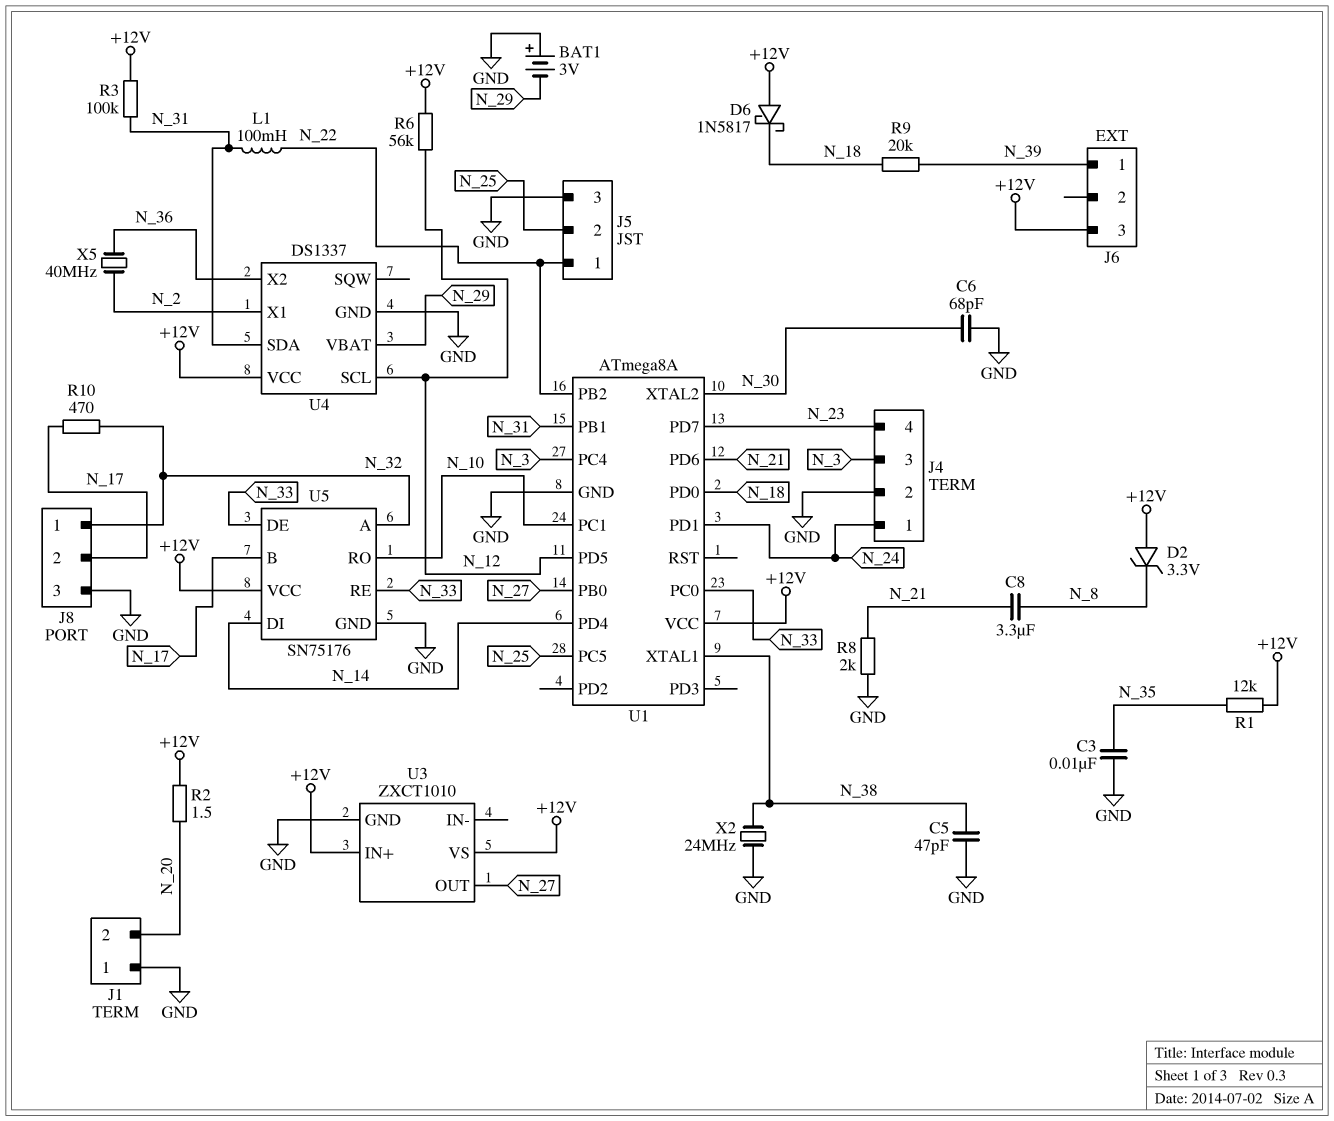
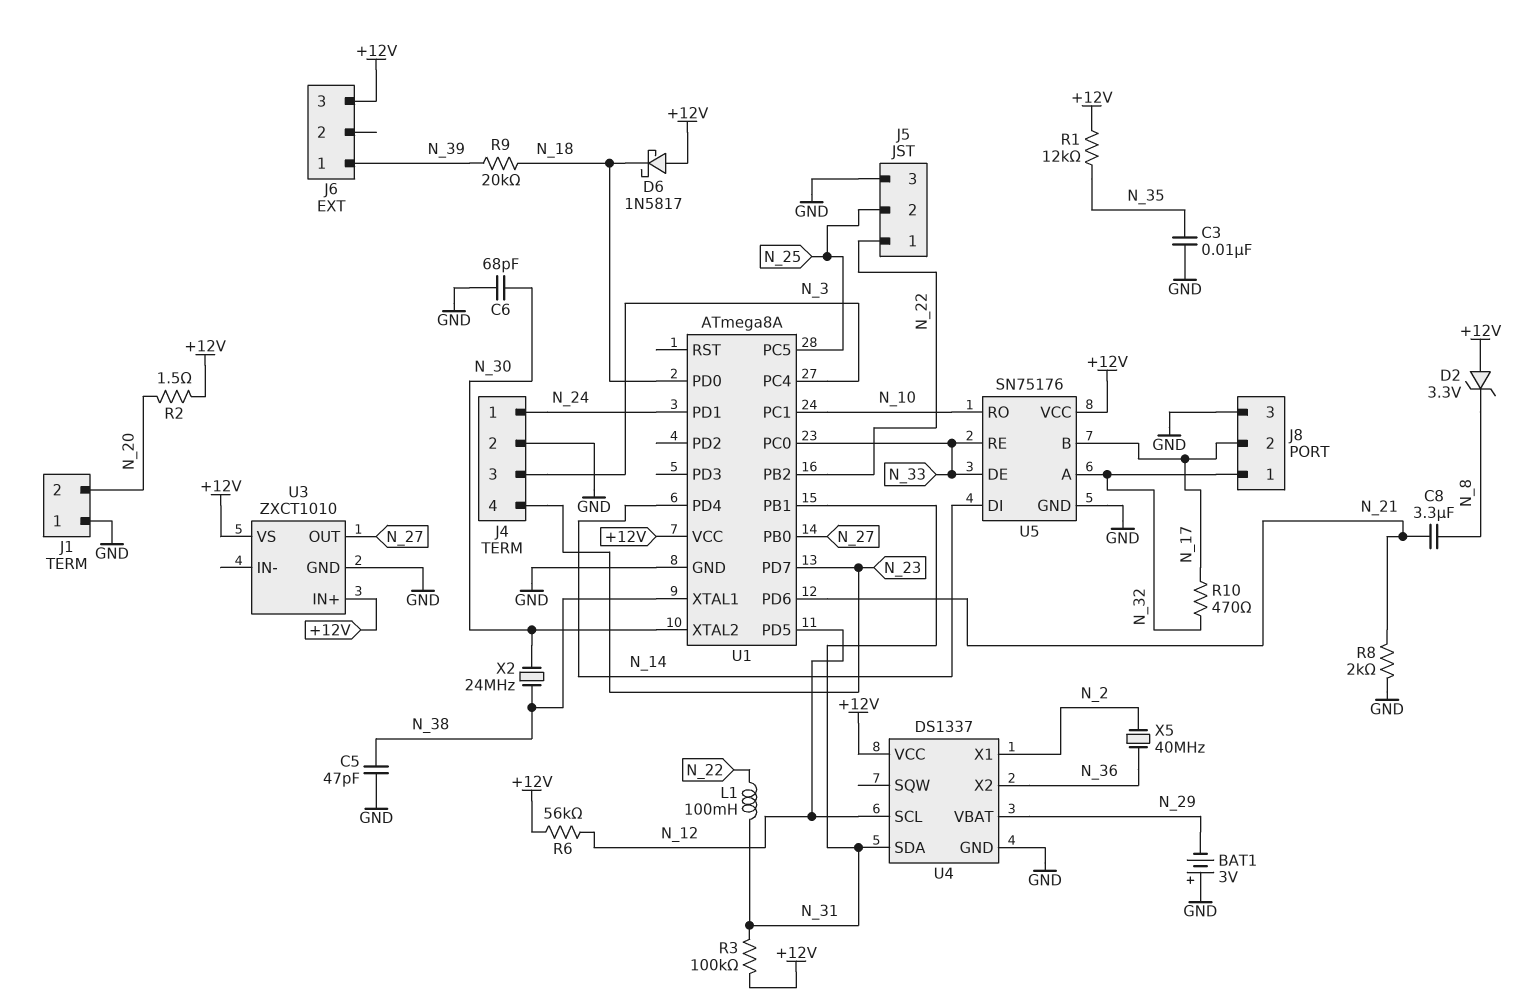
X2: 24MHz (GND, N_38) -> 24MHz (N_30, N_38)

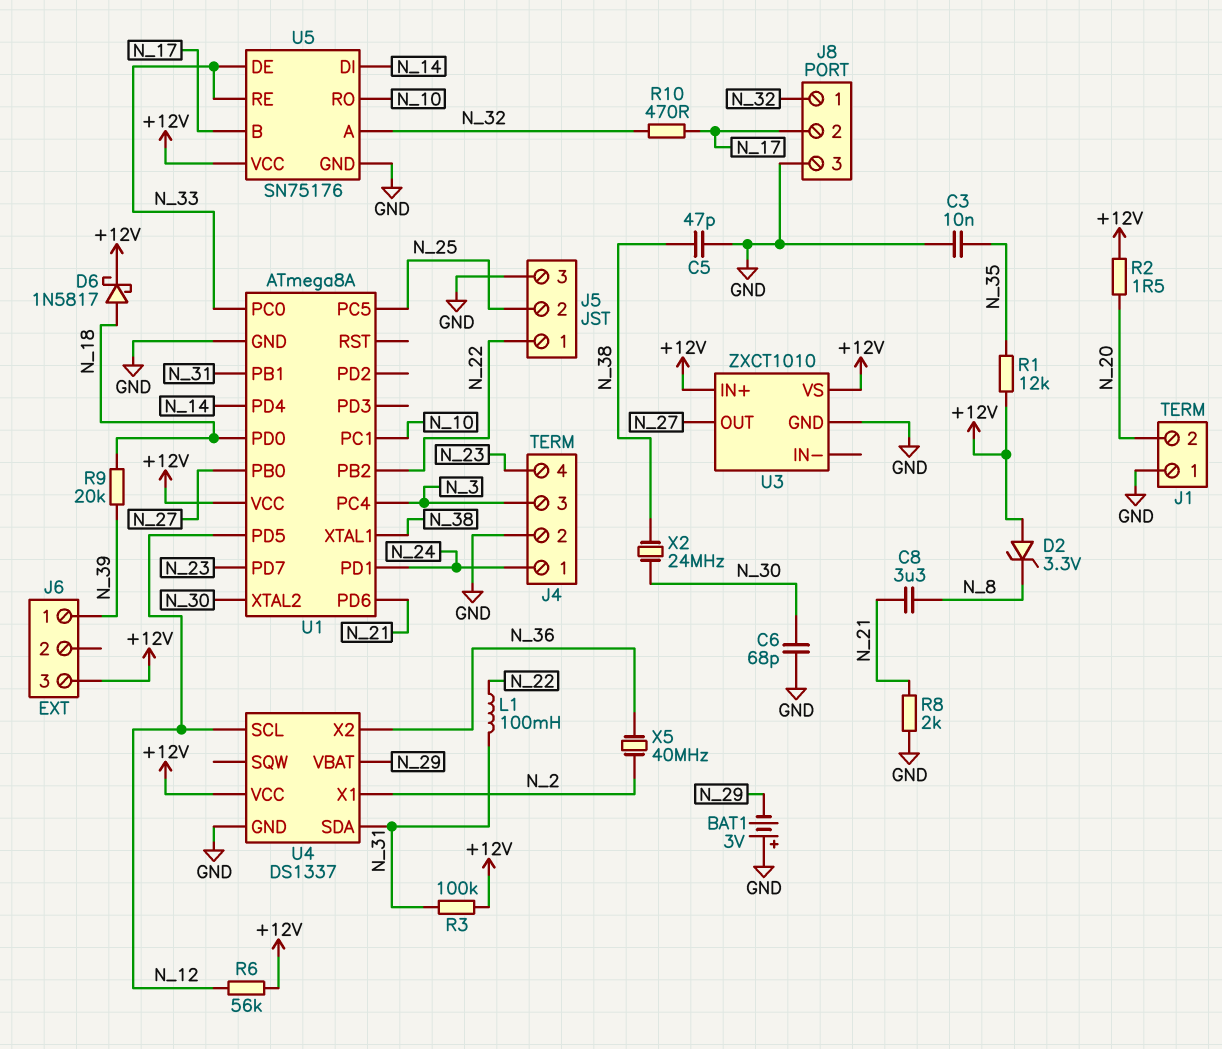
D6: schottky 1N5817 (A +12V, K N_18) -> schottky 1N5817 (A N_18, K +12V)

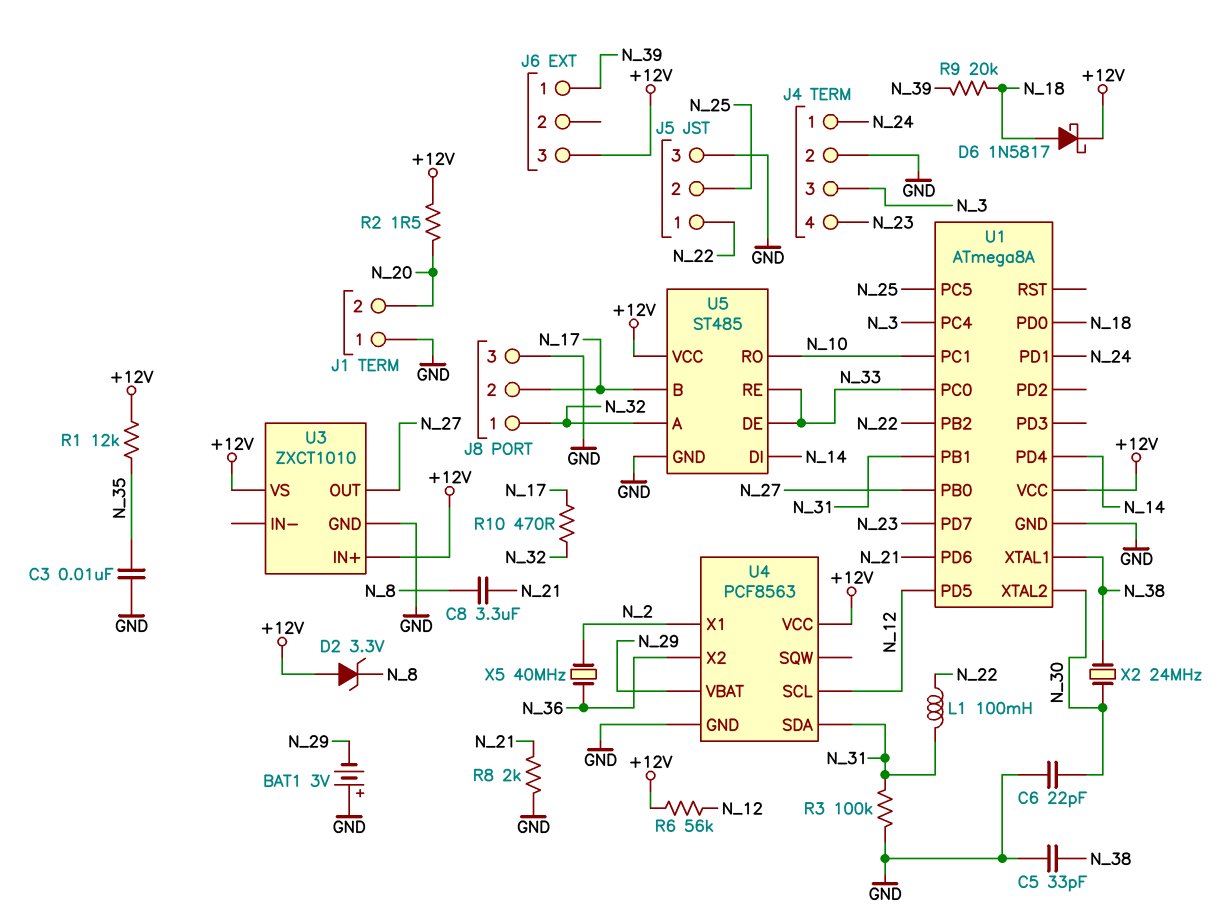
C5: 47pF (GND, N_38) -> 33pF (GND, N_38)
C6: 68pF (GND, N_30) -> 22pF (GND, N_30)
R3: 100k (+12V, N_31) -> 100k (GND, N_31)
U4: DS1337 -> PCF8563
U5: SN75176 -> ST485

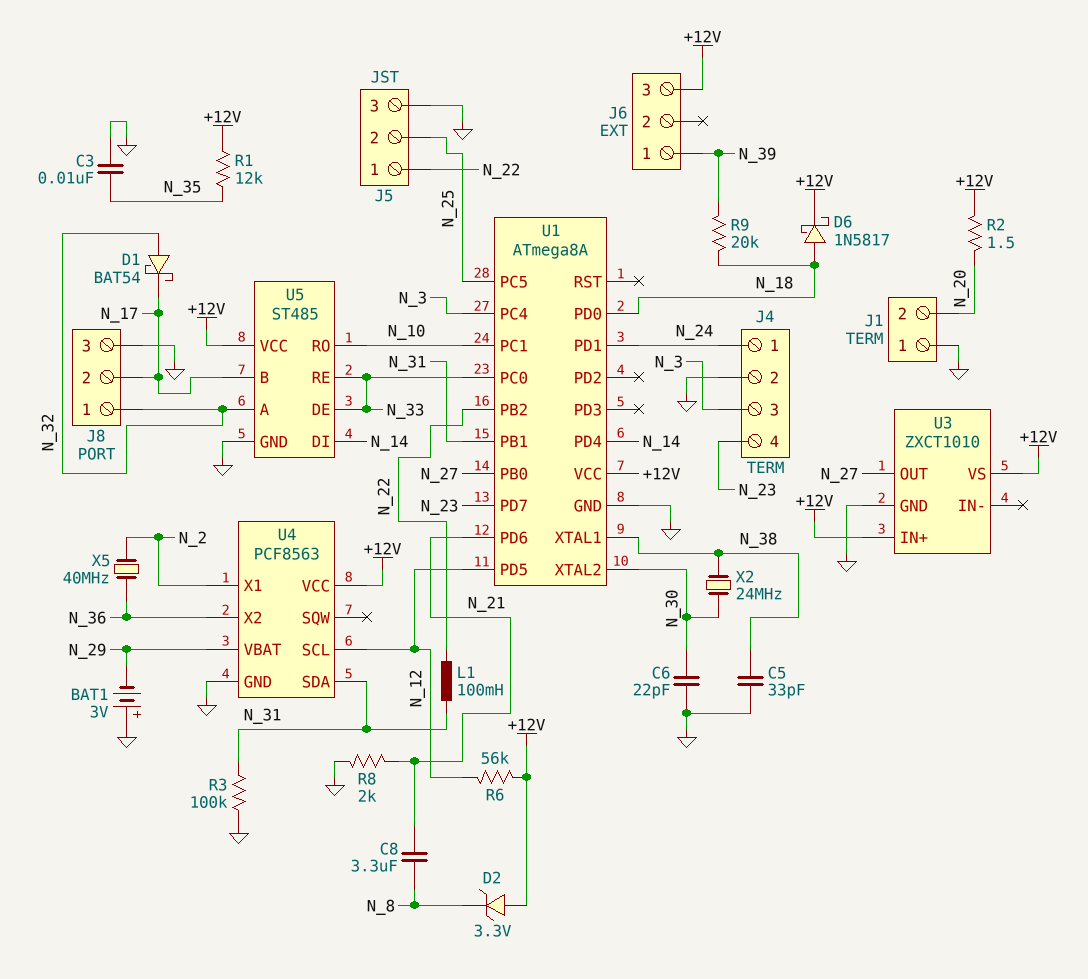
D1: none -> schottky BAT54 (A N_32, K N_17)
R10: 470 (N_17, N_32) -> none

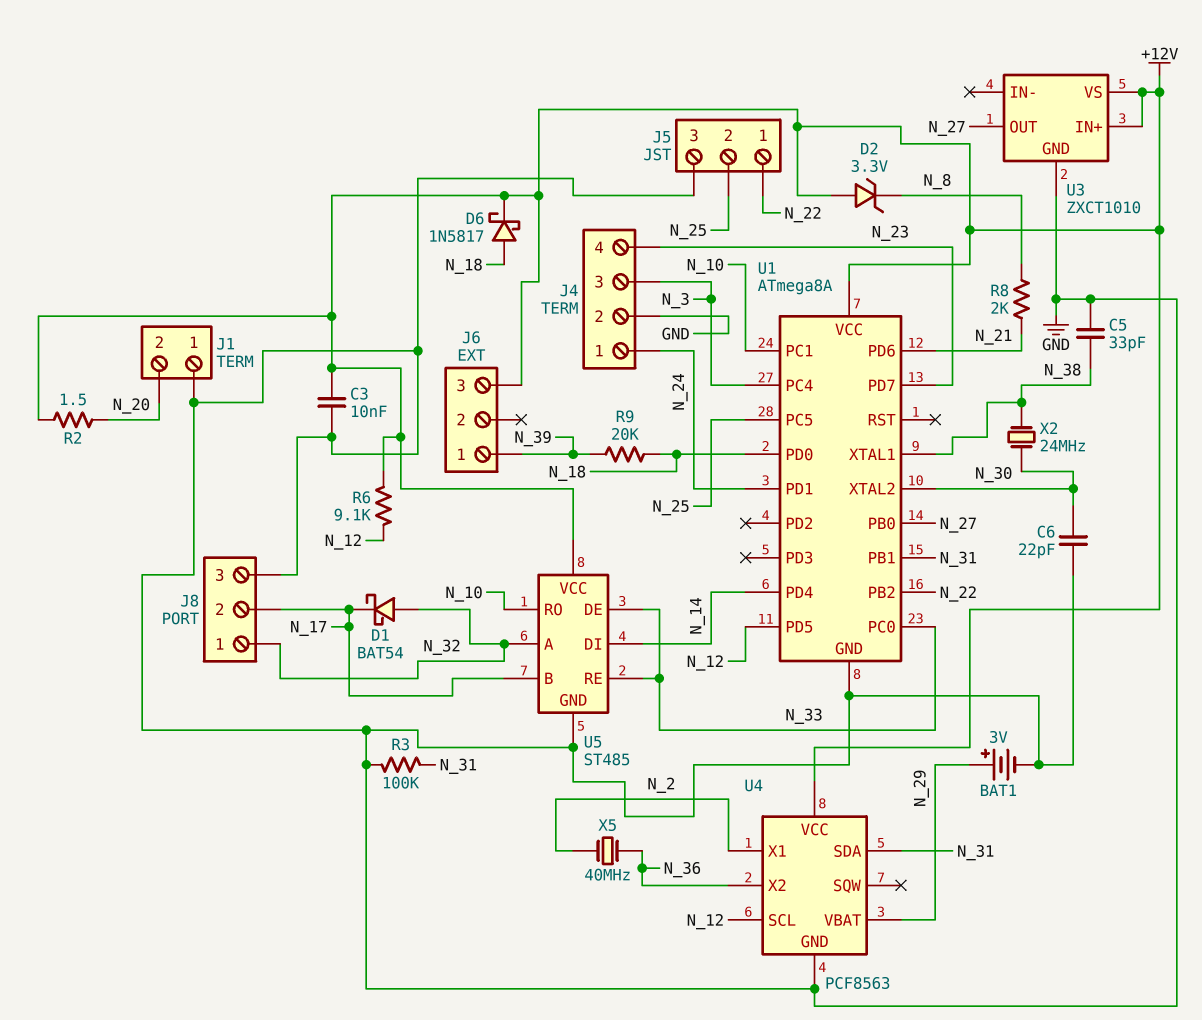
BAT1: 3V (plus GND, minus N_29) -> 3V (plus N_29, minus GND)
C3: 10nF (GND, N_35) -> 10nF (+12V, GND)
C8: 3.3uF (N_8, N_21) -> none
L1: 100mH (N_22, N_31) -> none
R1: 12k (+12V, N_35) -> none
R6: 56k (+12V, N_12) -> 9.1k (+12V, N_12)
R8: 2k (GND, N_21) -> 2k (N_8, N_21)

